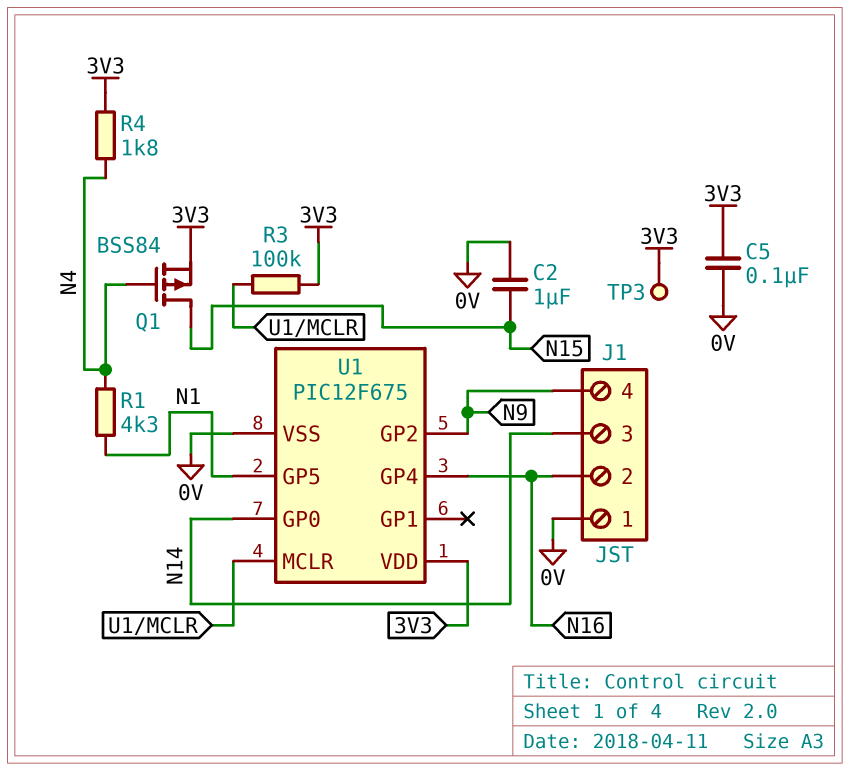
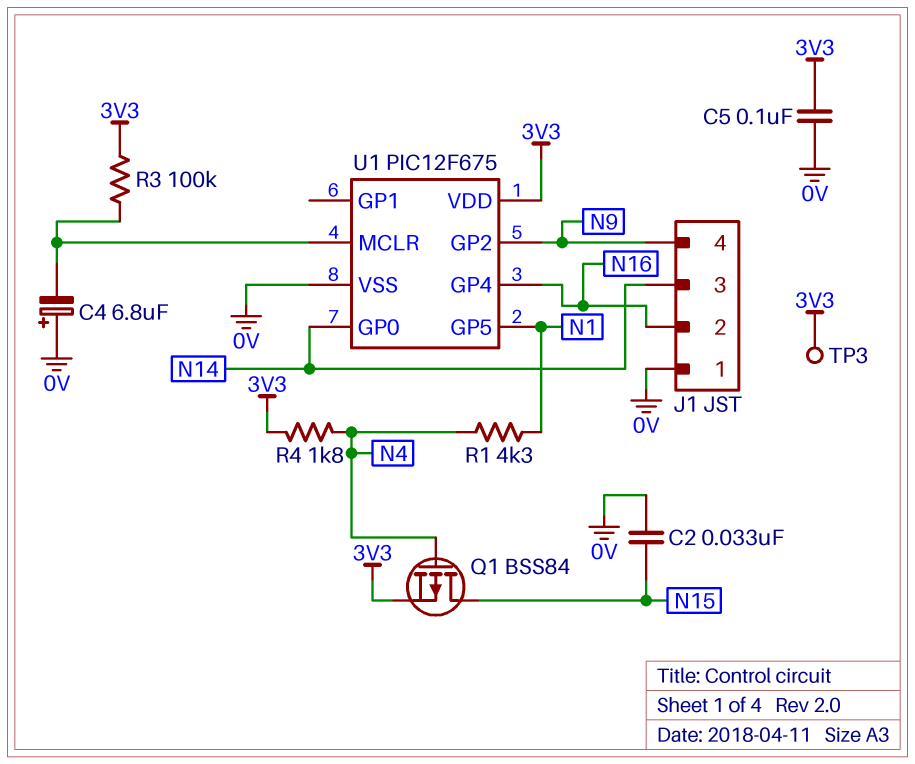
C2: 1uF (0V, N15) -> 33nF (0V, N15)
C4: none -> 6.8uF (plus 0V, minus U1/MCLR)

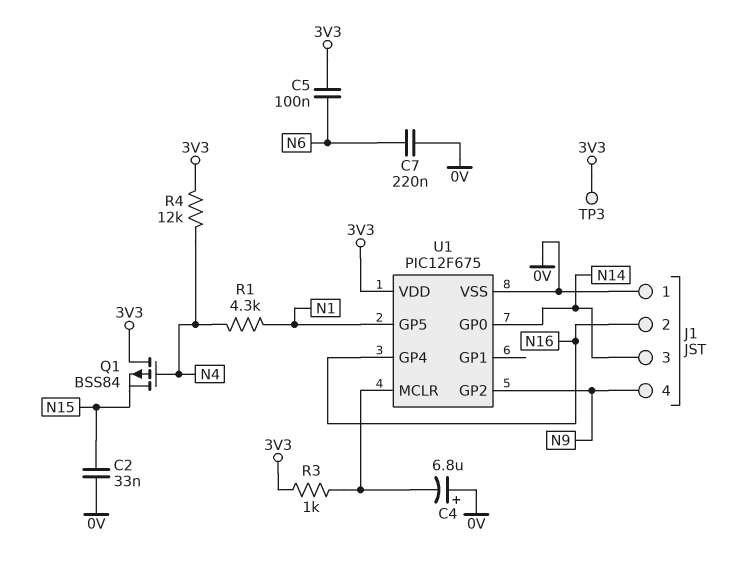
C5: 100nF (0V, 3V3) -> 100nF (3V3, N6)
C7: none -> 220nF (0V, N6)
Q1: PMOS BSS84 (G N4, D N15, S 3V3) -> PMOS BSS84 (G N4, D 3V3, S N15)
R3: 100k (3V3, U1/MCLR) -> 1k (3V3, U1/MCLR)
R4: 1.8k (3V3, N4) -> 12k (3V3, N4)

